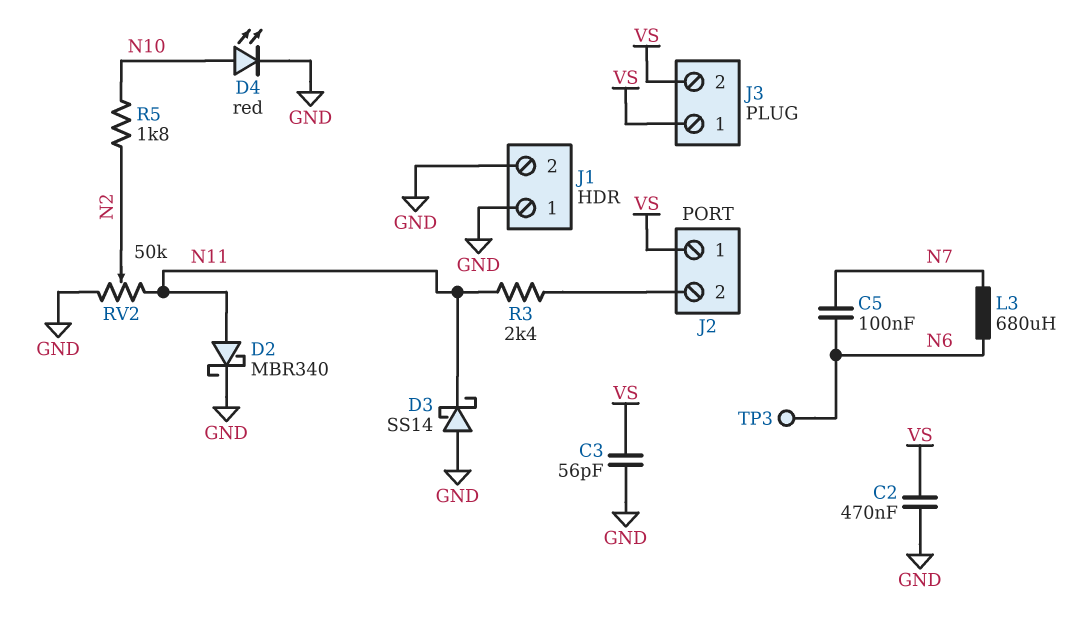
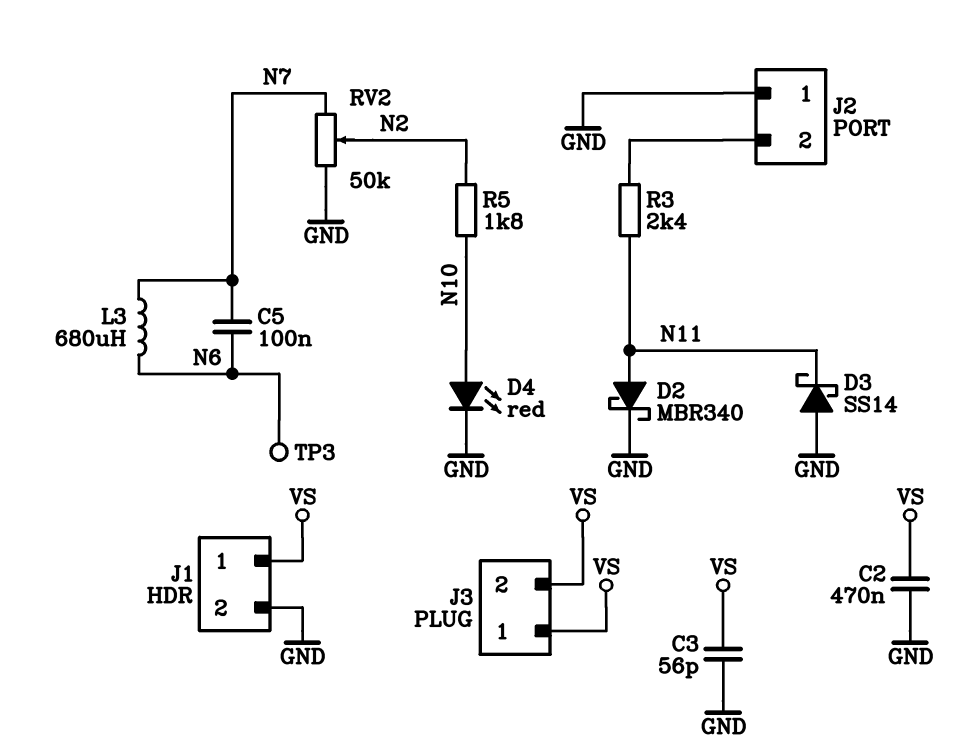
J1 pin 1: GND -> VS
J2 pin 1: VS -> GND
RV2: 50k (GND, N11, wiper N2) -> 50k (GND, N7, wiper N2)

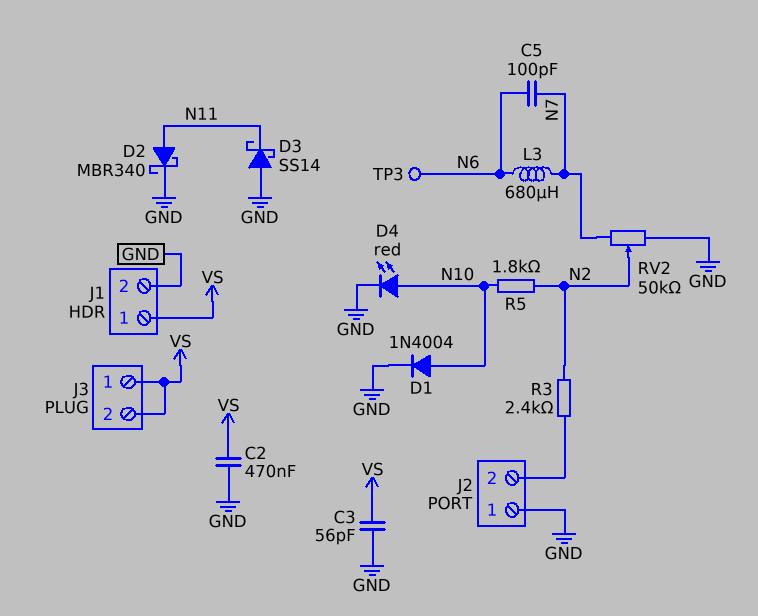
C5: 100nF (N6, N7) -> 100pF (N6, N7)
D1: none -> diode 1N4004 (A N10, K GND)
R3: 2.4k (J2/2, N11) -> 2.4k (J2/2, N2)

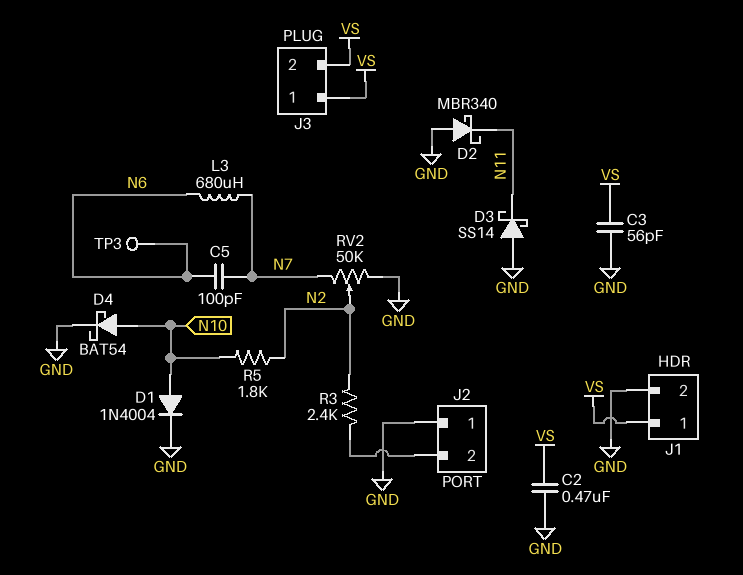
D2: schottky MBR340 (A N11, K GND) -> schottky MBR340 (A GND, K N11)
D4: LED red (A N10, K GND) -> schottky BAT54 (A N10, K GND)

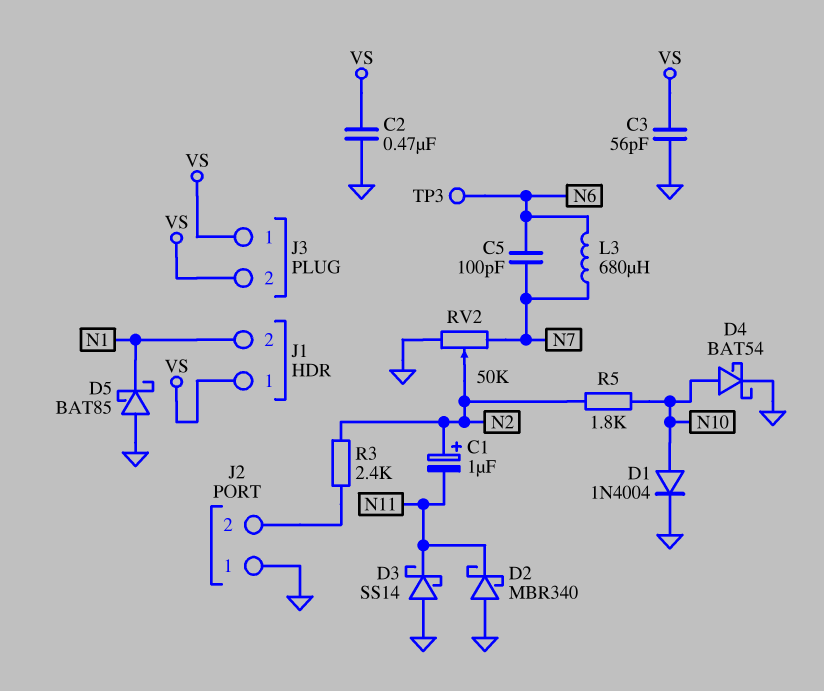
C1: none -> 1uF (plus N2, minus N11)
D5: none -> schottky BAT85 (A GND, K N1)
J1 pin 2: GND -> N1

